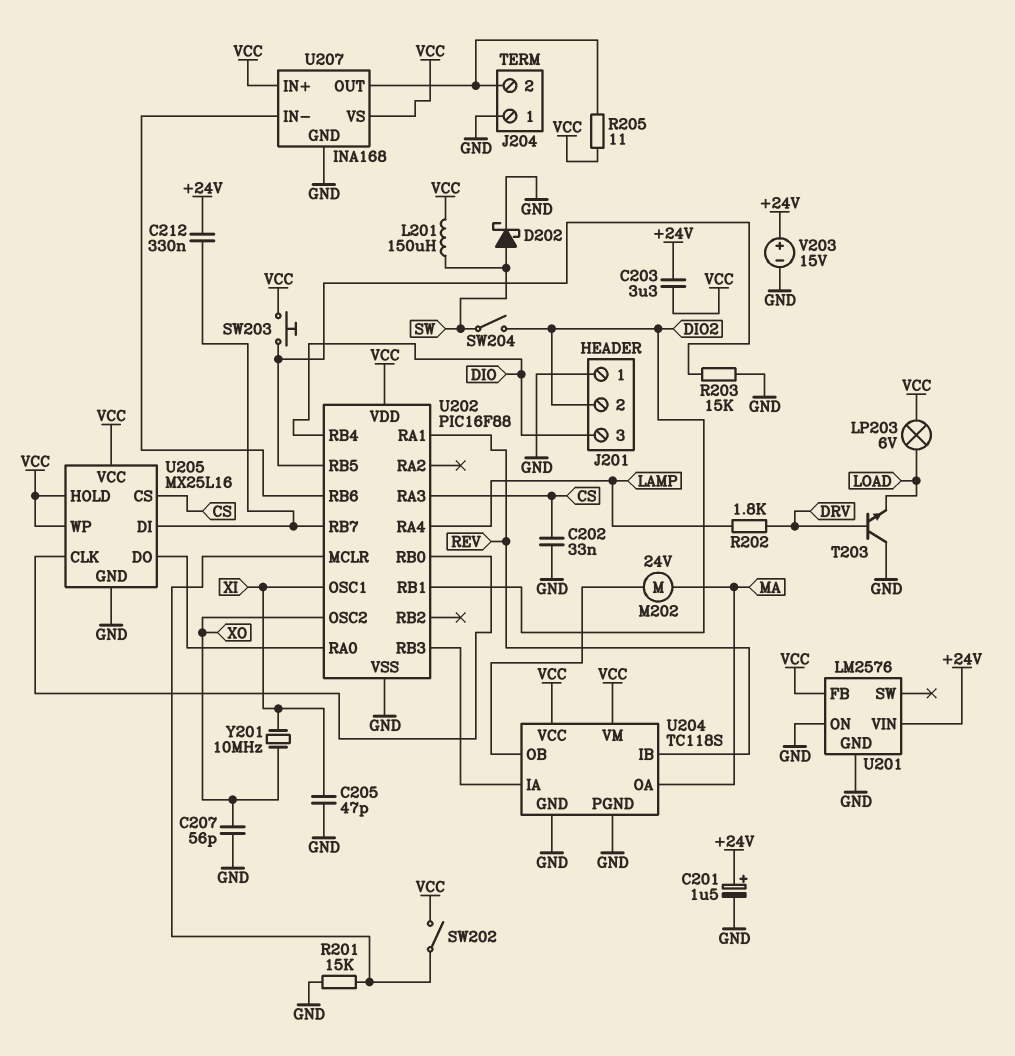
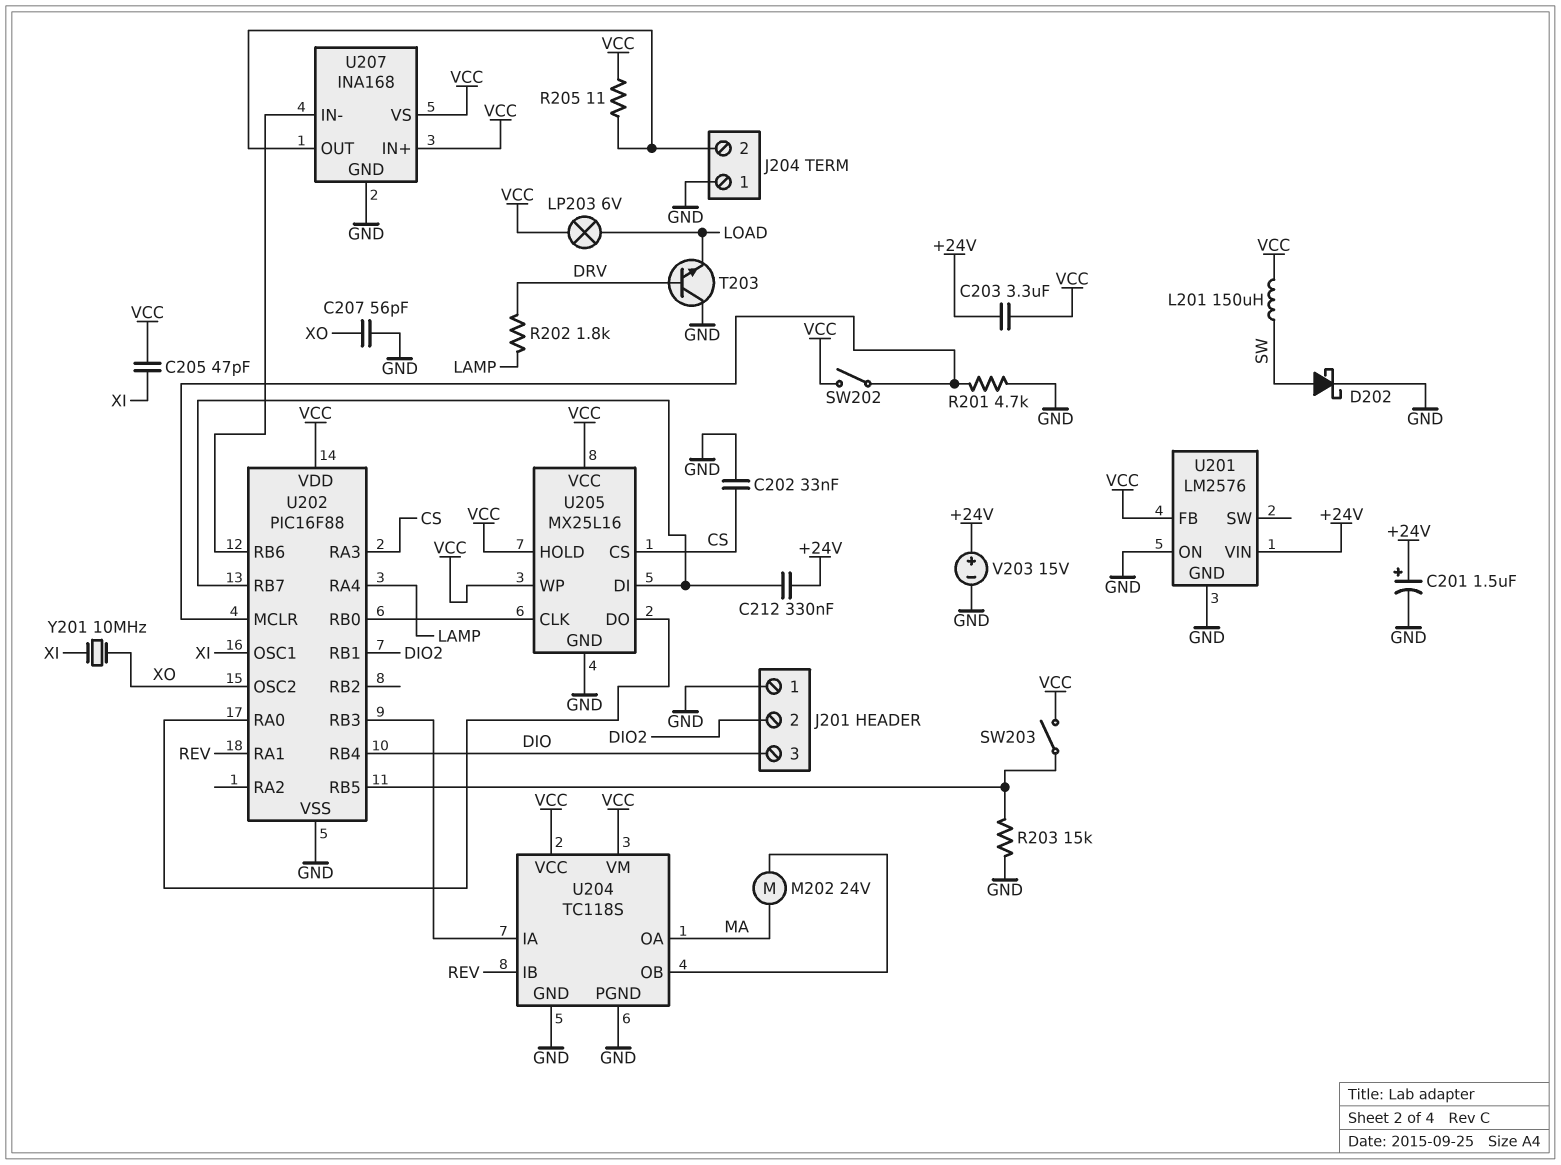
C205: 47pF (GND, XI) -> 47pF (VCC, XI)
R201: 15k (GND, U202/MCLR) -> 4.7k (GND, U202/MCLR)
SW203: button (U202/RB5, VCC) -> switch (U202/RB5, VCC)
SW204: switch (DIO2, SW) -> none

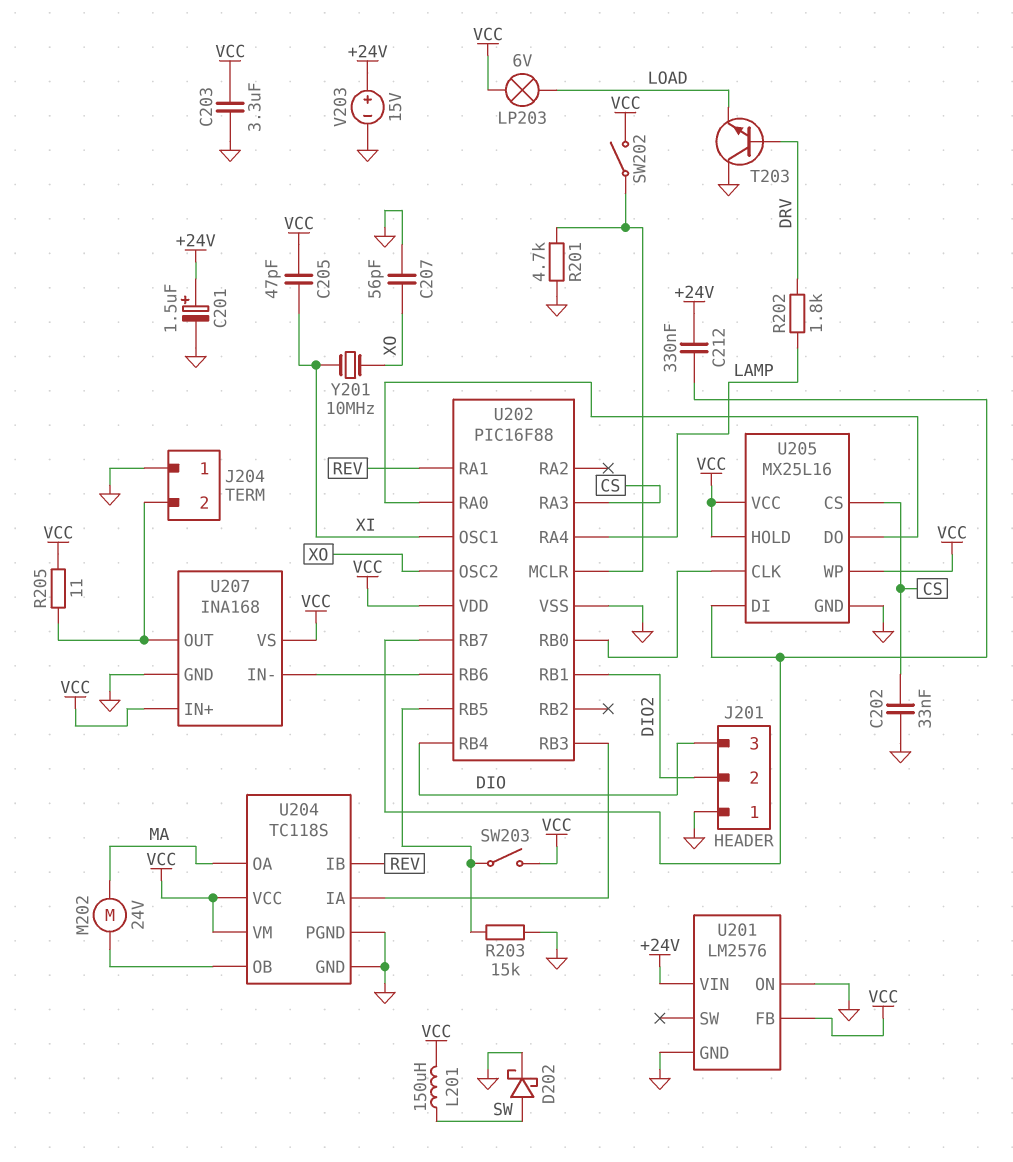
C203: 3.3uF (+24V, VCC) -> 3.3uF (GND, VCC)

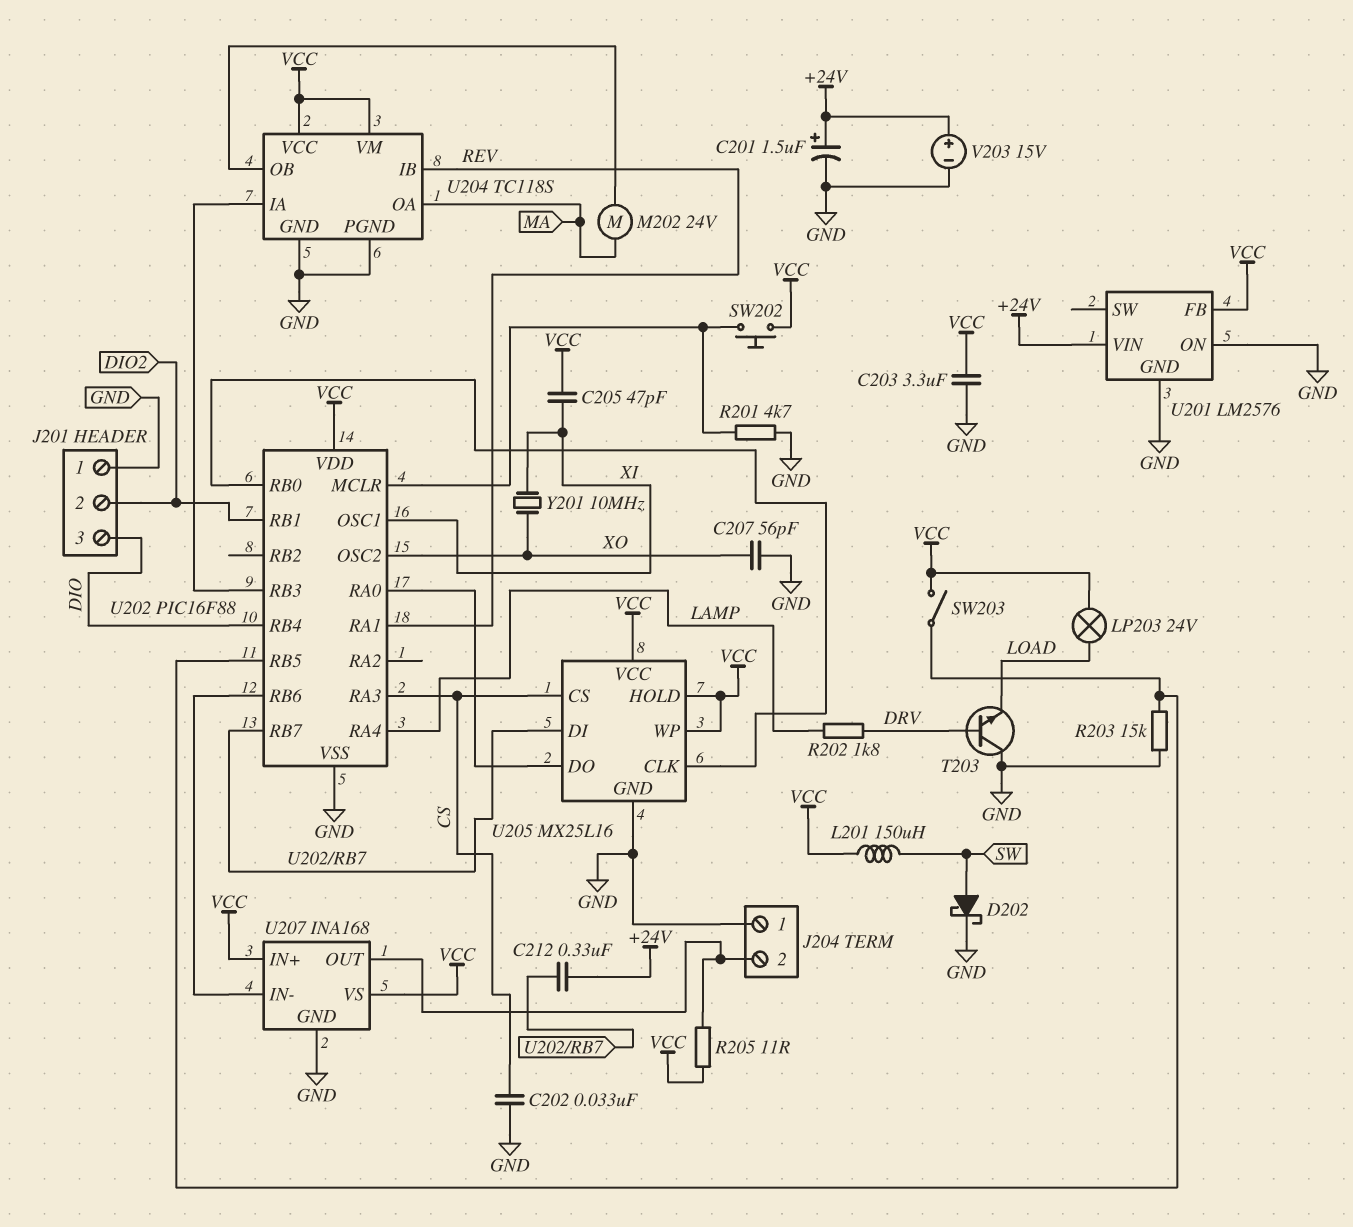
LP203: lamp 6V (LOAD, VCC) -> lamp 24V (LOAD, VCC)
SW202: switch (U202/MCLR, VCC) -> button (U202/MCLR, VCC)

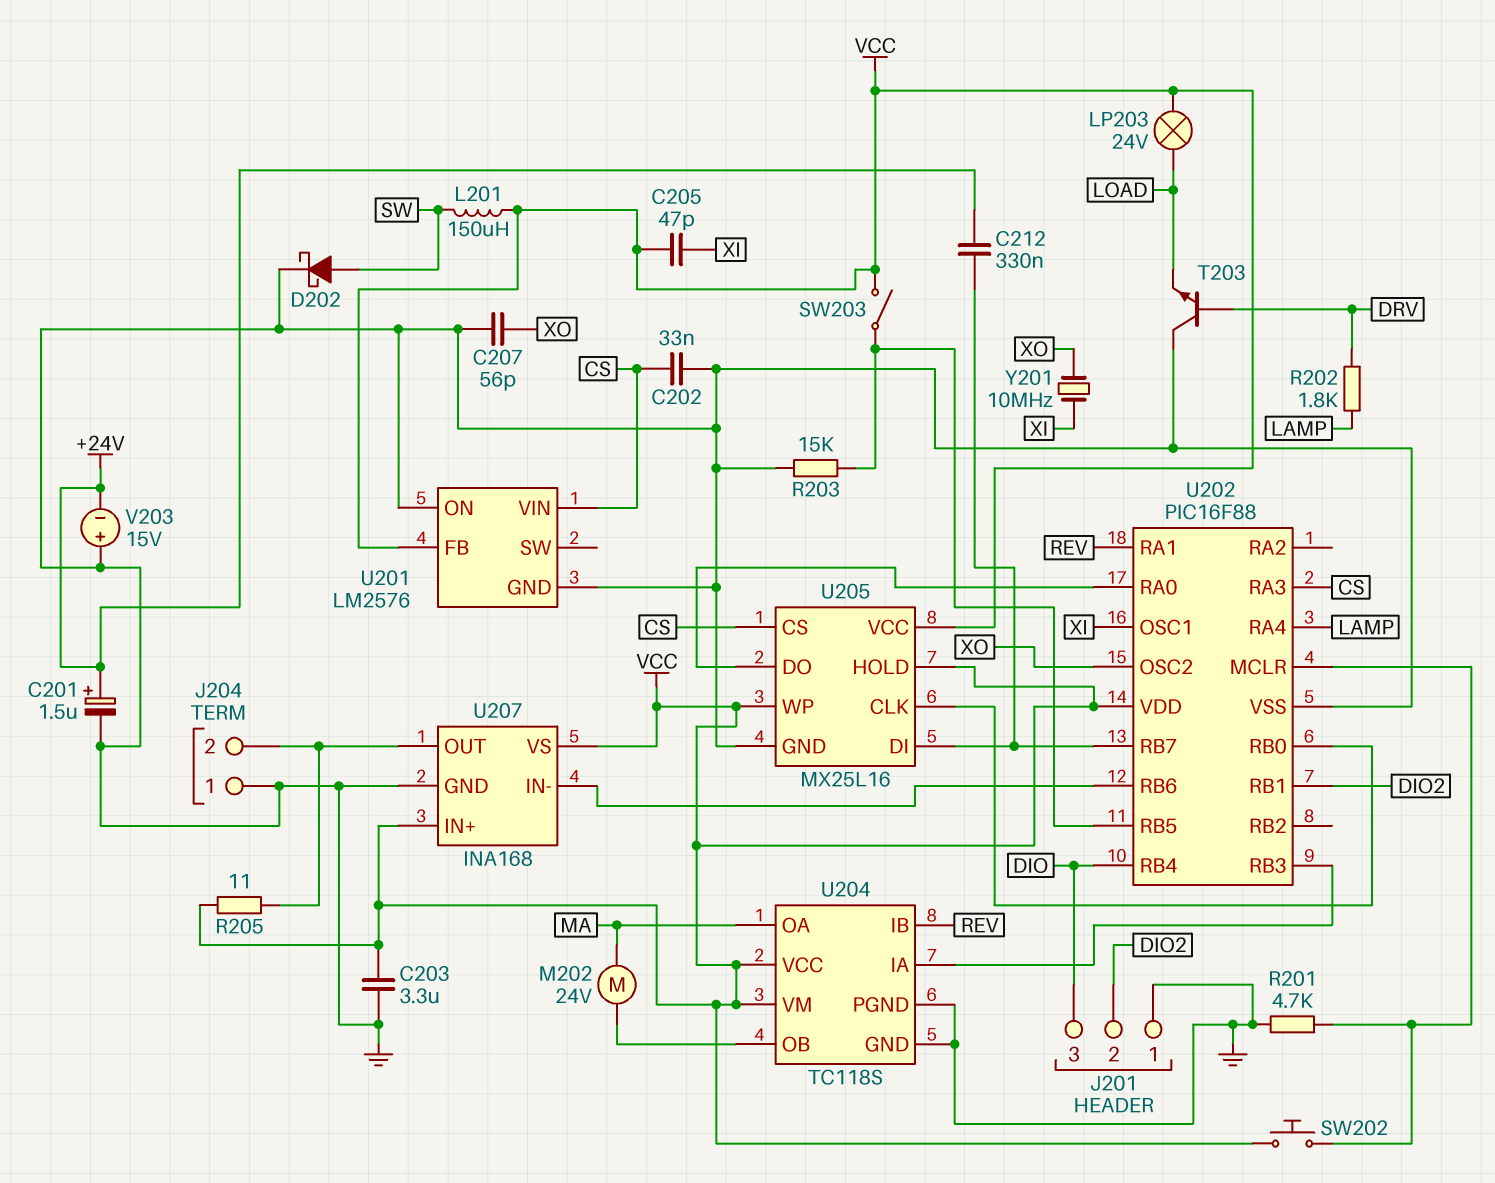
U201 pin VIN: +24V -> CS
V203: 15V (plus +24V, minus GND) -> 15V (plus GND, minus +24V)

